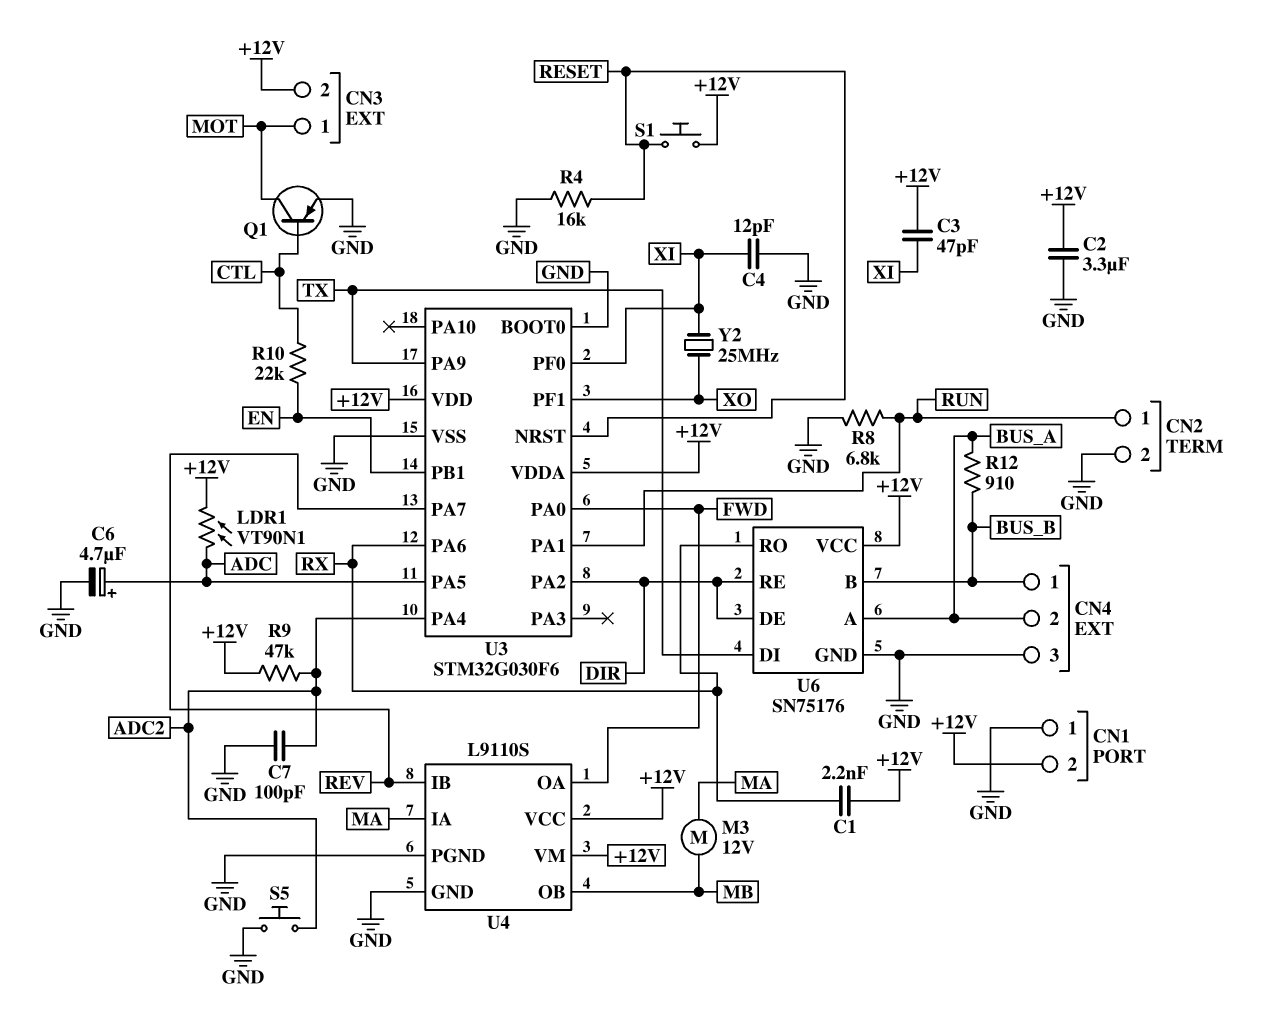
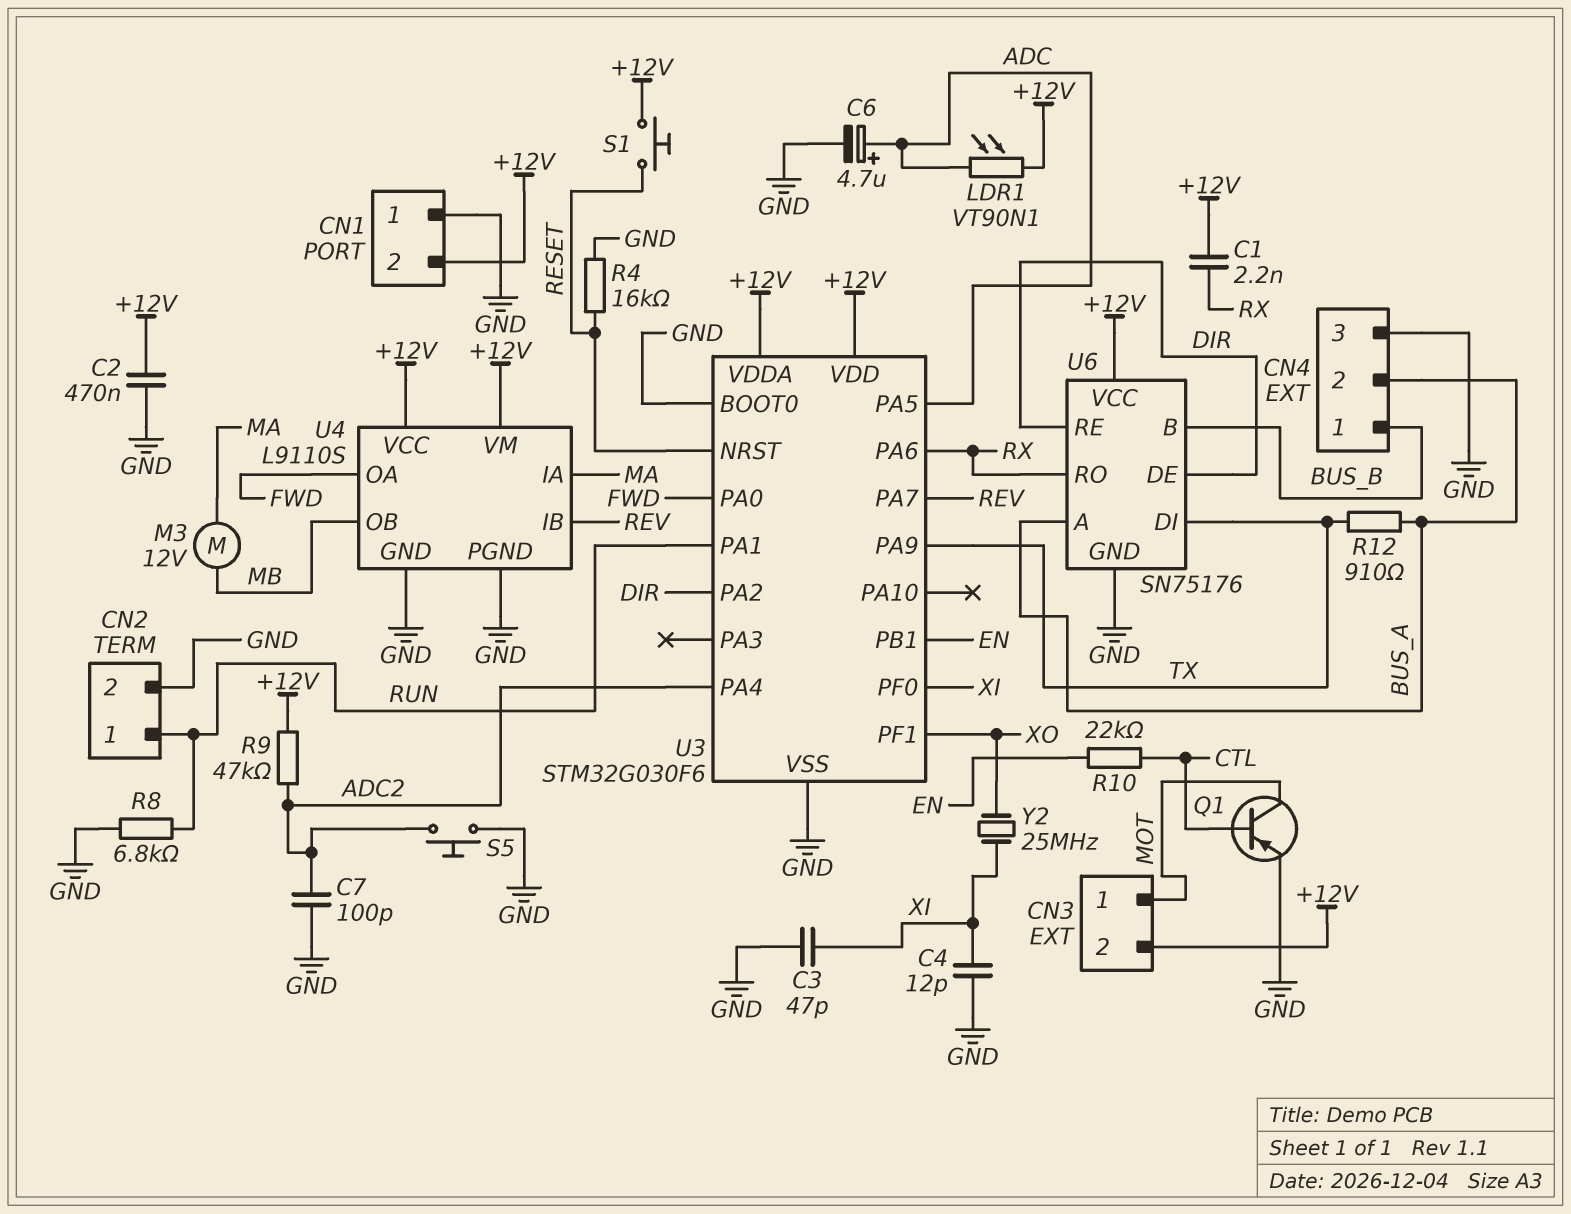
C2: 3.3uF (+12V, GND) -> 470nF (+12V, GND)
C3: 47pF (+12V, XI) -> 47pF (GND, XI)
R12: 910 (BUS_A, BUS_B) -> 910 (BUS_A, TX)

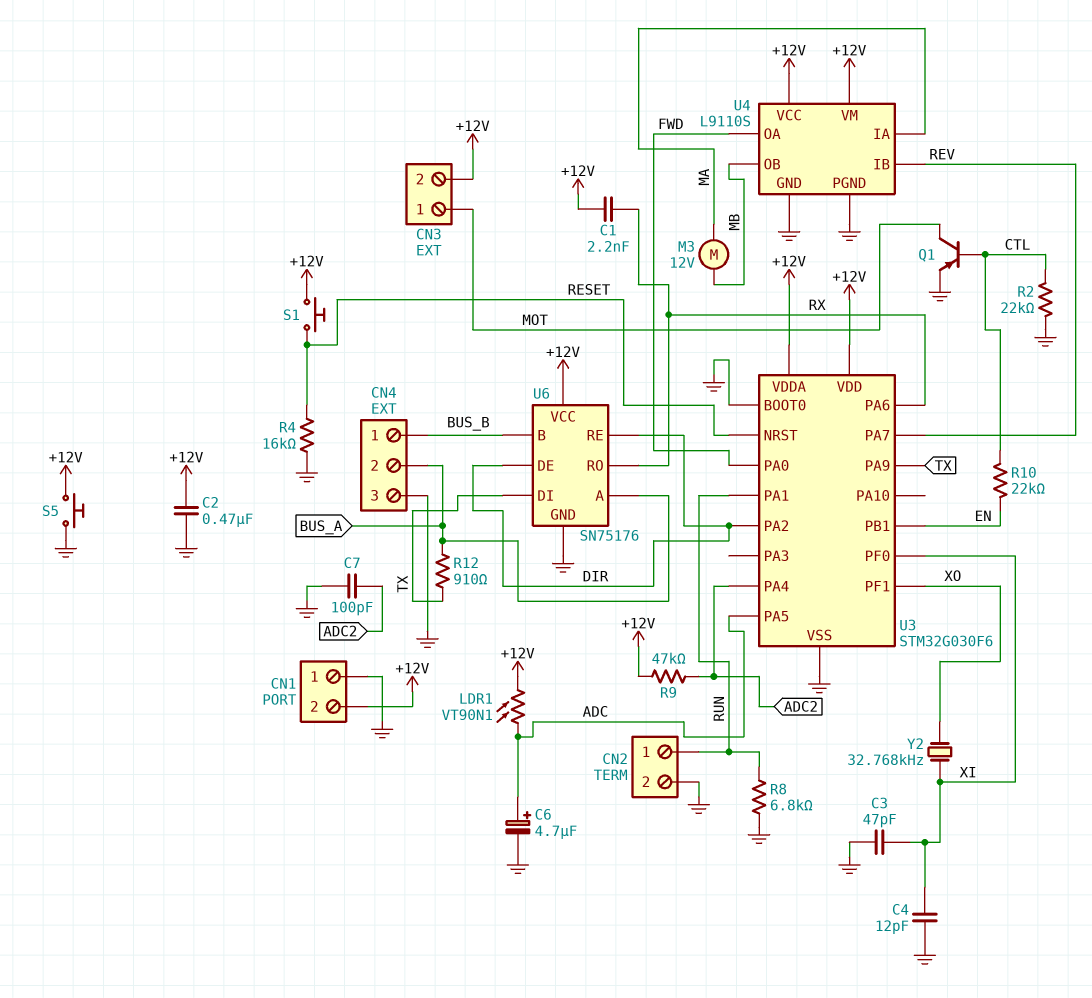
R2: none -> 22k (CTL, GND)
S5: button (ADC2, GND) -> button (+12V, GND)
Y2: 25MHz (XI, XO) -> 32.768kHz (XI, XO)

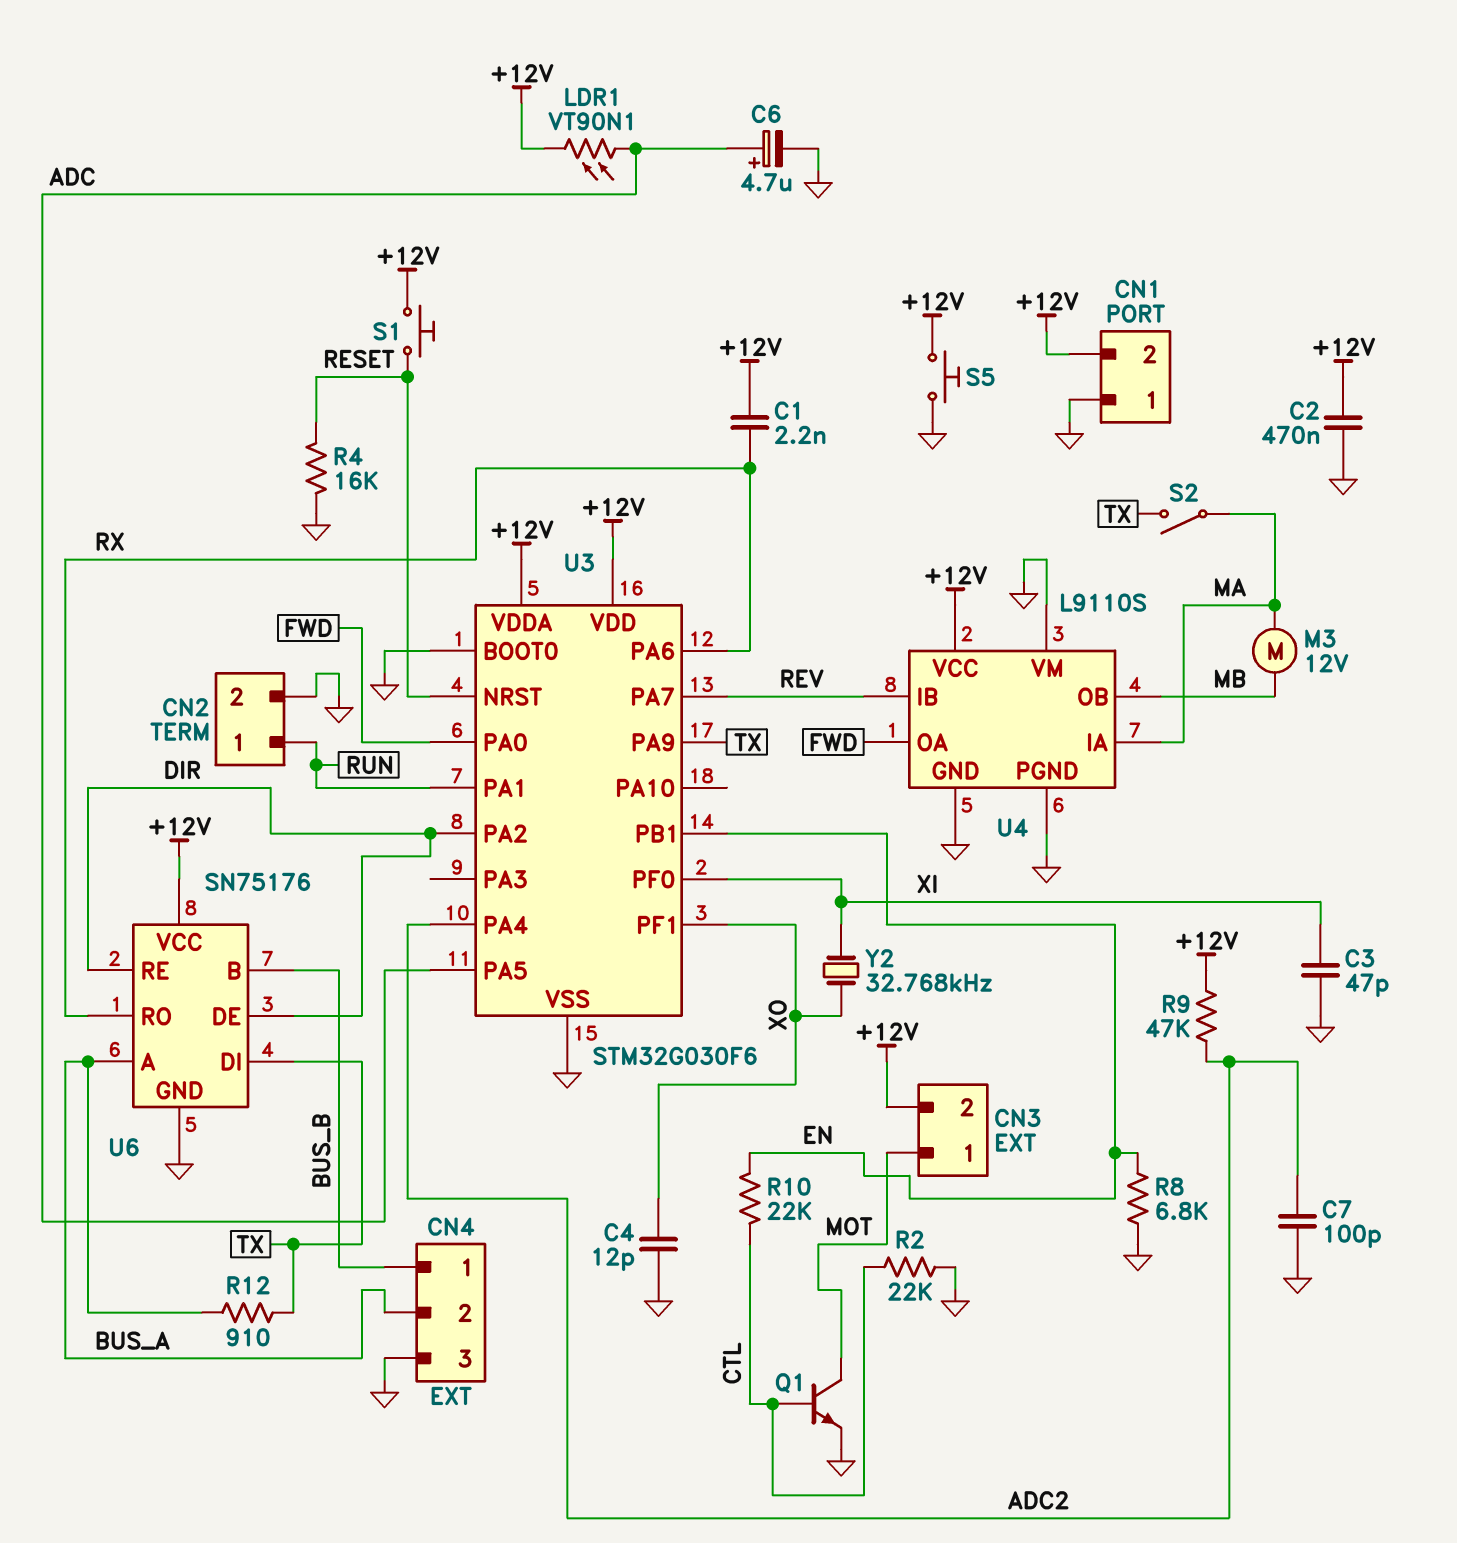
C4: 12pF (GND, XI) -> 12pF (GND, XO)
Q1: PNP (B CTL, C MOT, E GND) -> NPN (B CTL, C MOT, E GND)
R8: 6.8k (GND, RUN) -> 6.8k (EN, GND)
S2: none -> switch (MA, TX)
U4 pin VM: +12V -> GND

